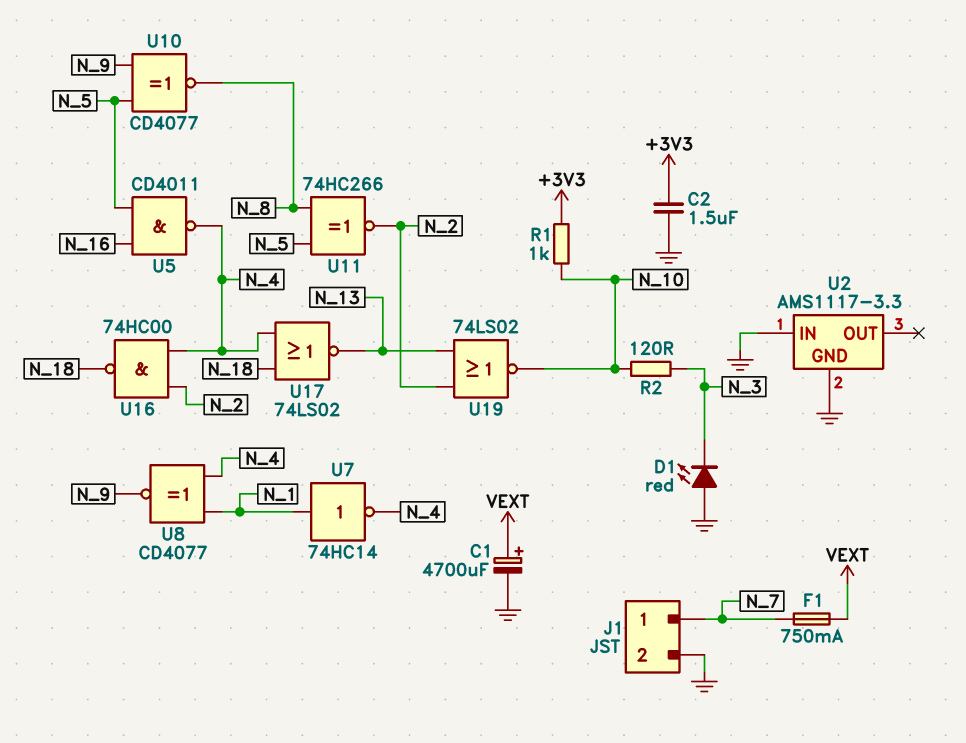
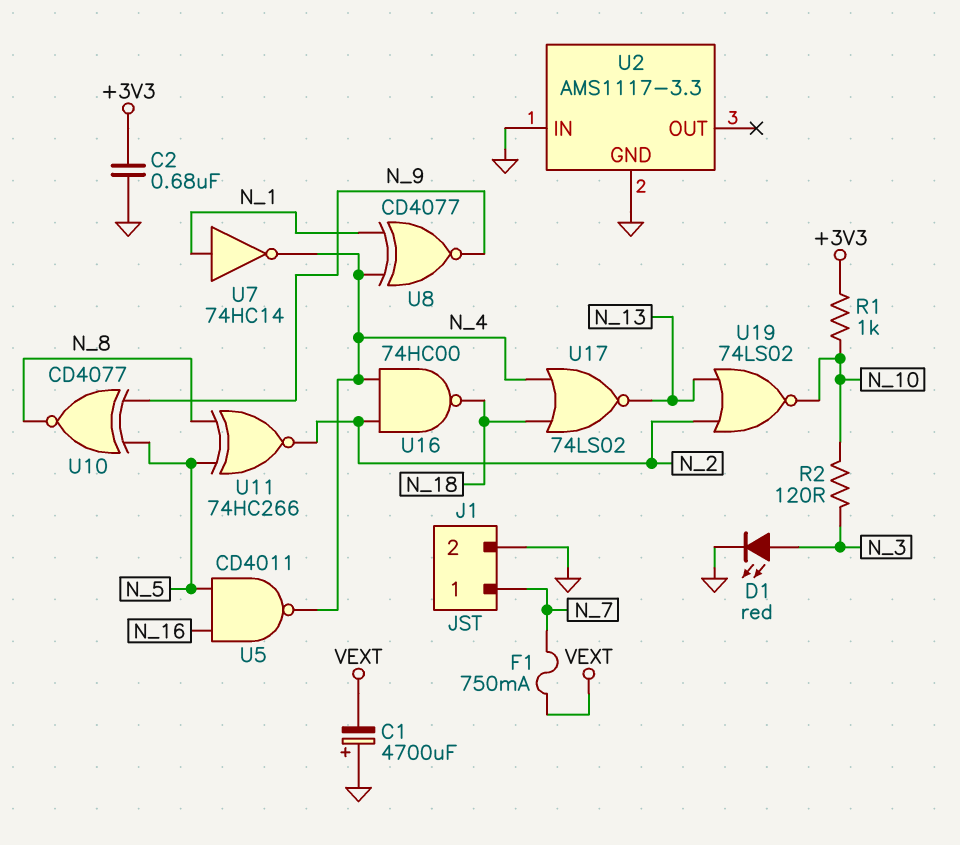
C1: 4700uF (plus VEXT, minus GND) -> 4700uF (plus GND, minus VEXT)
C2: 1.5uF (+3V3, GND) -> 680nF (+3V3, GND)
D1: LED red (A GND, K N_3) -> LED red (A N_3, K GND)

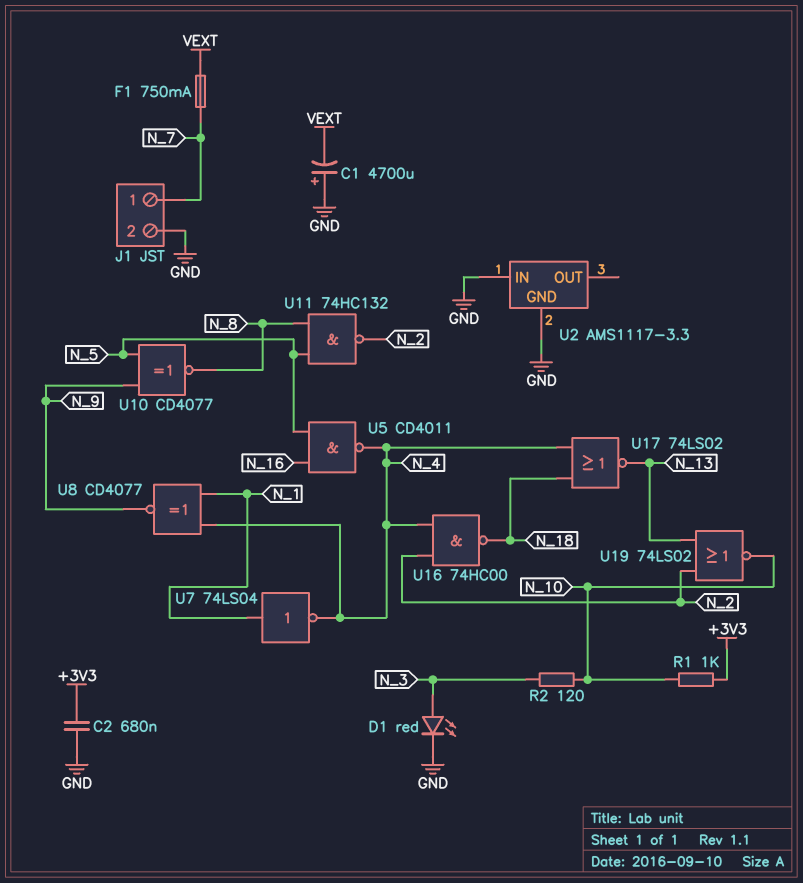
U7: NOT 74HC14 (in N_1, out N_4) -> NOT 74LS04 (in N_1, out N_4)
U11: XNOR 74HC266 (in N_5, in N_8, out N_2) -> NAND 74HC132 (in N_5, in N_8, out N_2)

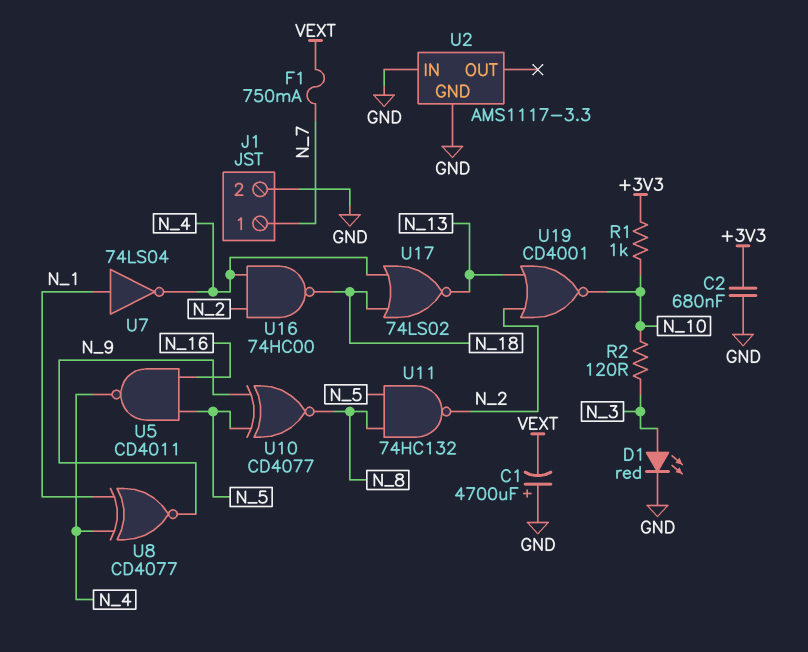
U19: NOR 74LS02 (in N_2, in N_13, out N_10) -> NOR CD4001 (in N_2, in N_13, out N_10)

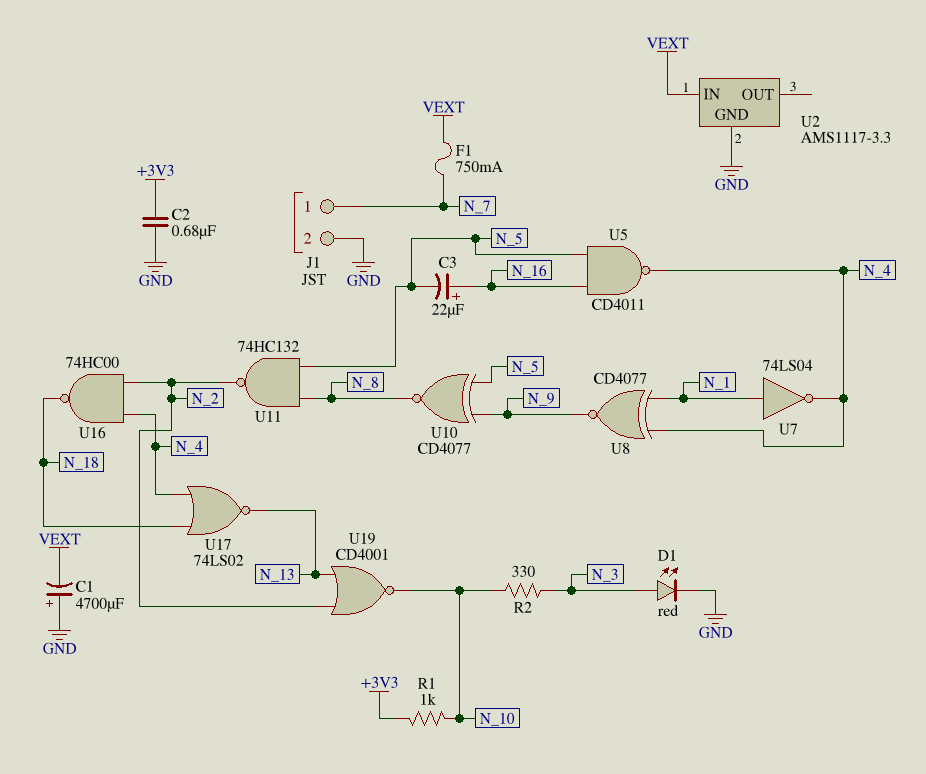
C3: none -> 22uF (plus N_16, minus N_5)
R2: 120 (N_3, N_10) -> 330 (N_3, N_10)
U2 pin IN: GND -> VEXT

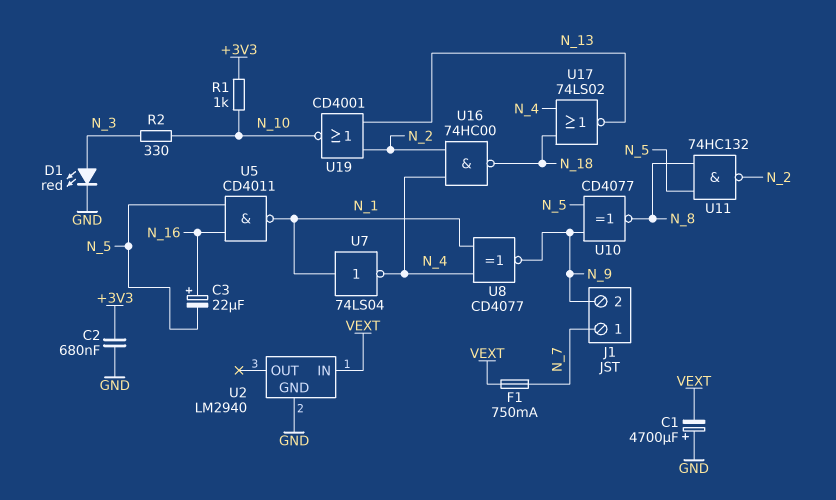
J1 pin 2: GND -> N_9
U2: AMS1117-3.3 -> LM2940
U5: NAND CD4011 (in N_5, in N_16, out N_4) -> NAND CD4011 (in N_5, in N_16, out N_1)

